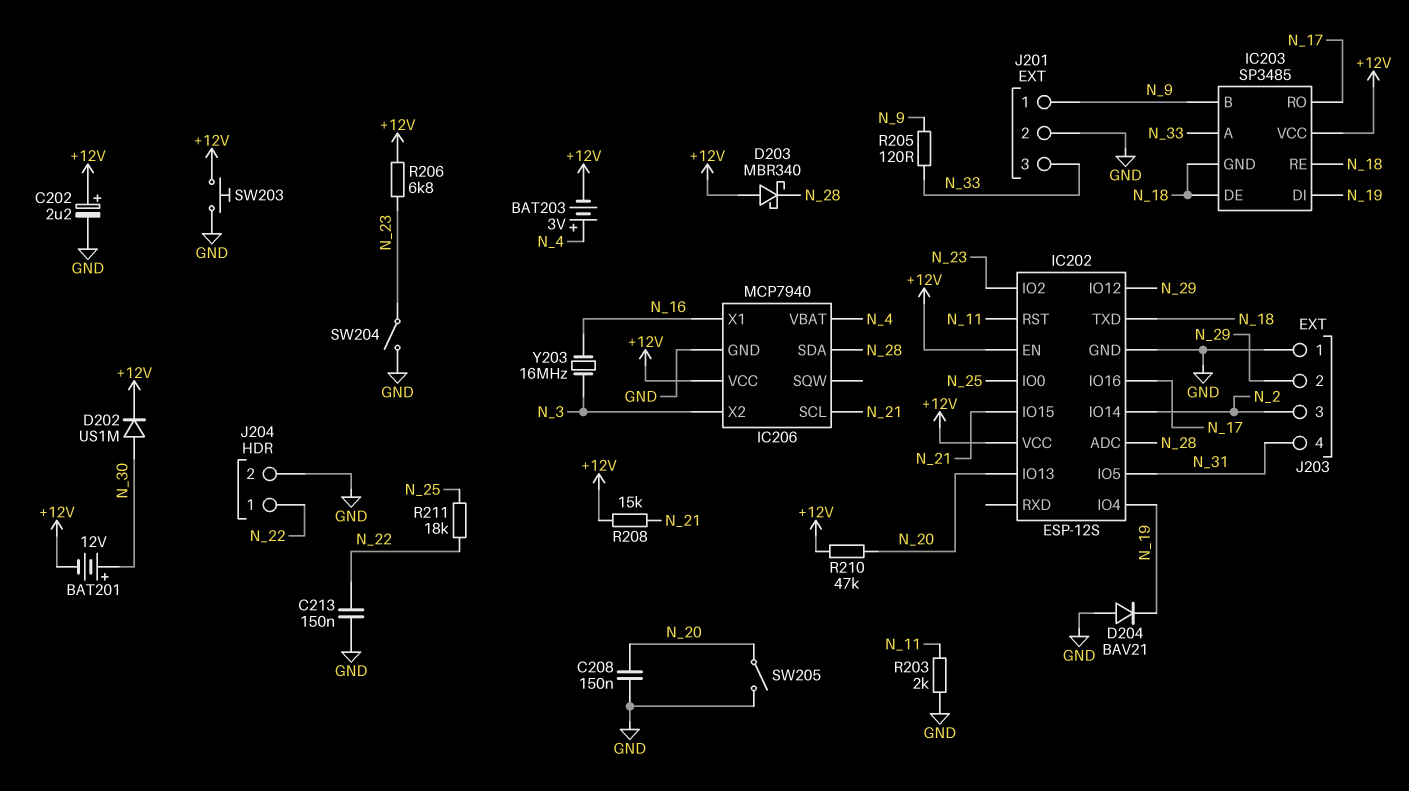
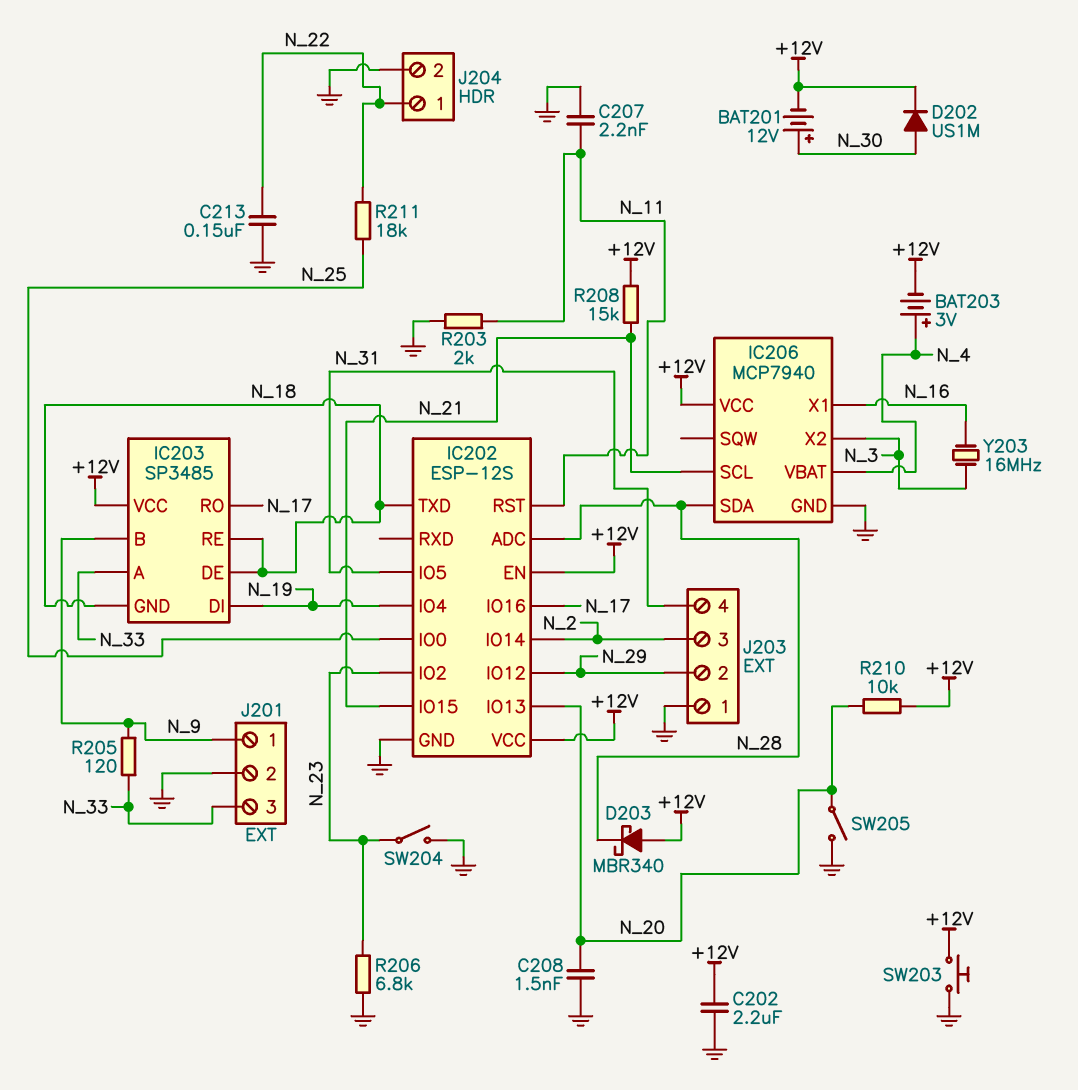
C202: 2.2uF (plus +12V, minus GND) -> 2.2uF (+12V, GND)
C207: none -> 2.2nF (GND, N_11)
C208: 150nF (GND, N_20) -> 1.5nF (GND, N_20)
D204: diode BAV21 (A GND, K N_19) -> none
R206: 6.8k (+12V, N_23) -> 6.8k (GND, N_23)
R210: 47k (+12V, N_20) -> 10k (+12V, N_20)

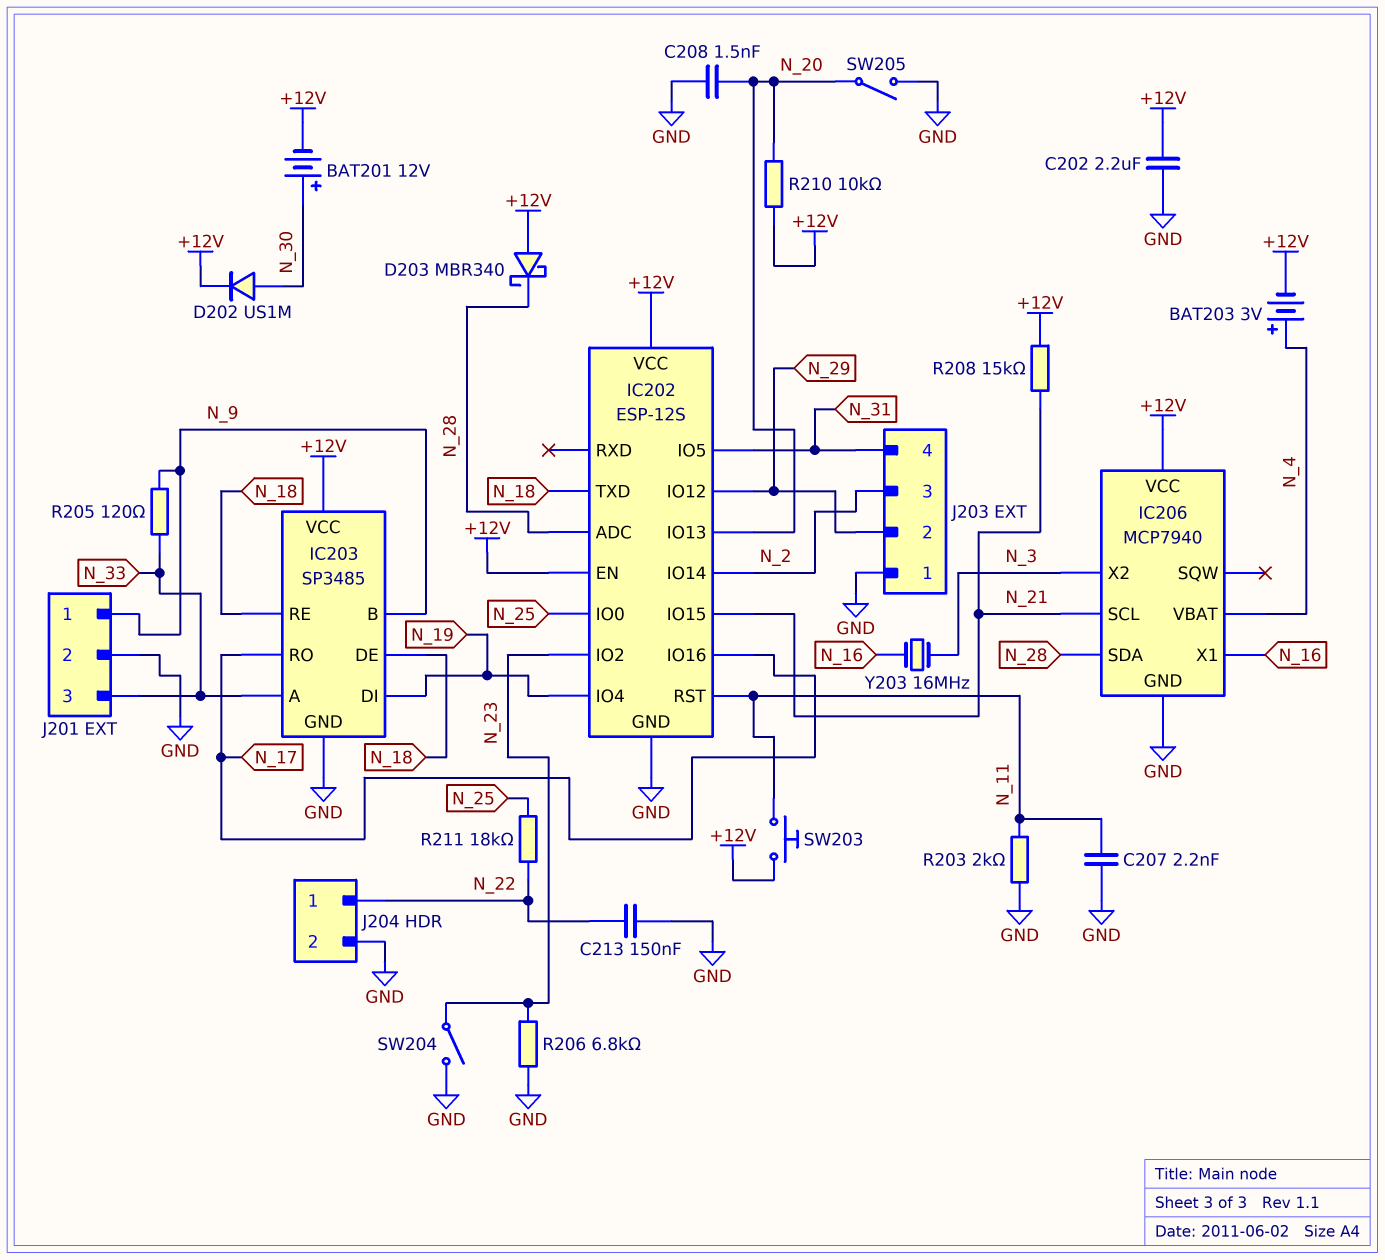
IC203 pin GND: N_18 -> GND
SW203: button (+12V, GND) -> button (+12V, N_11)

